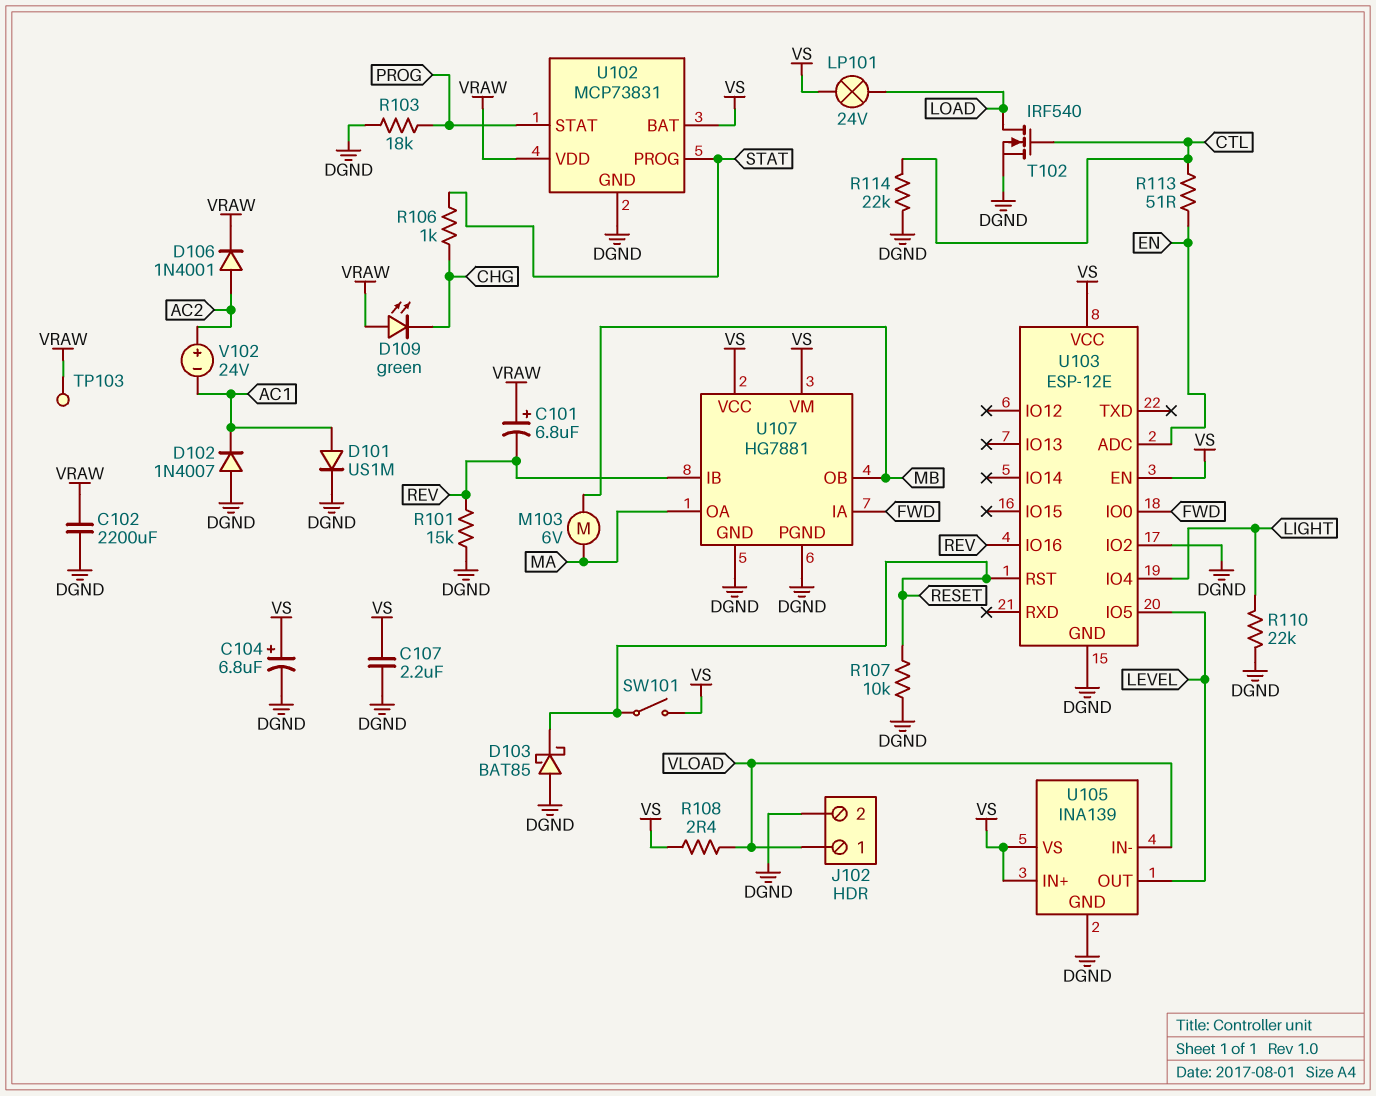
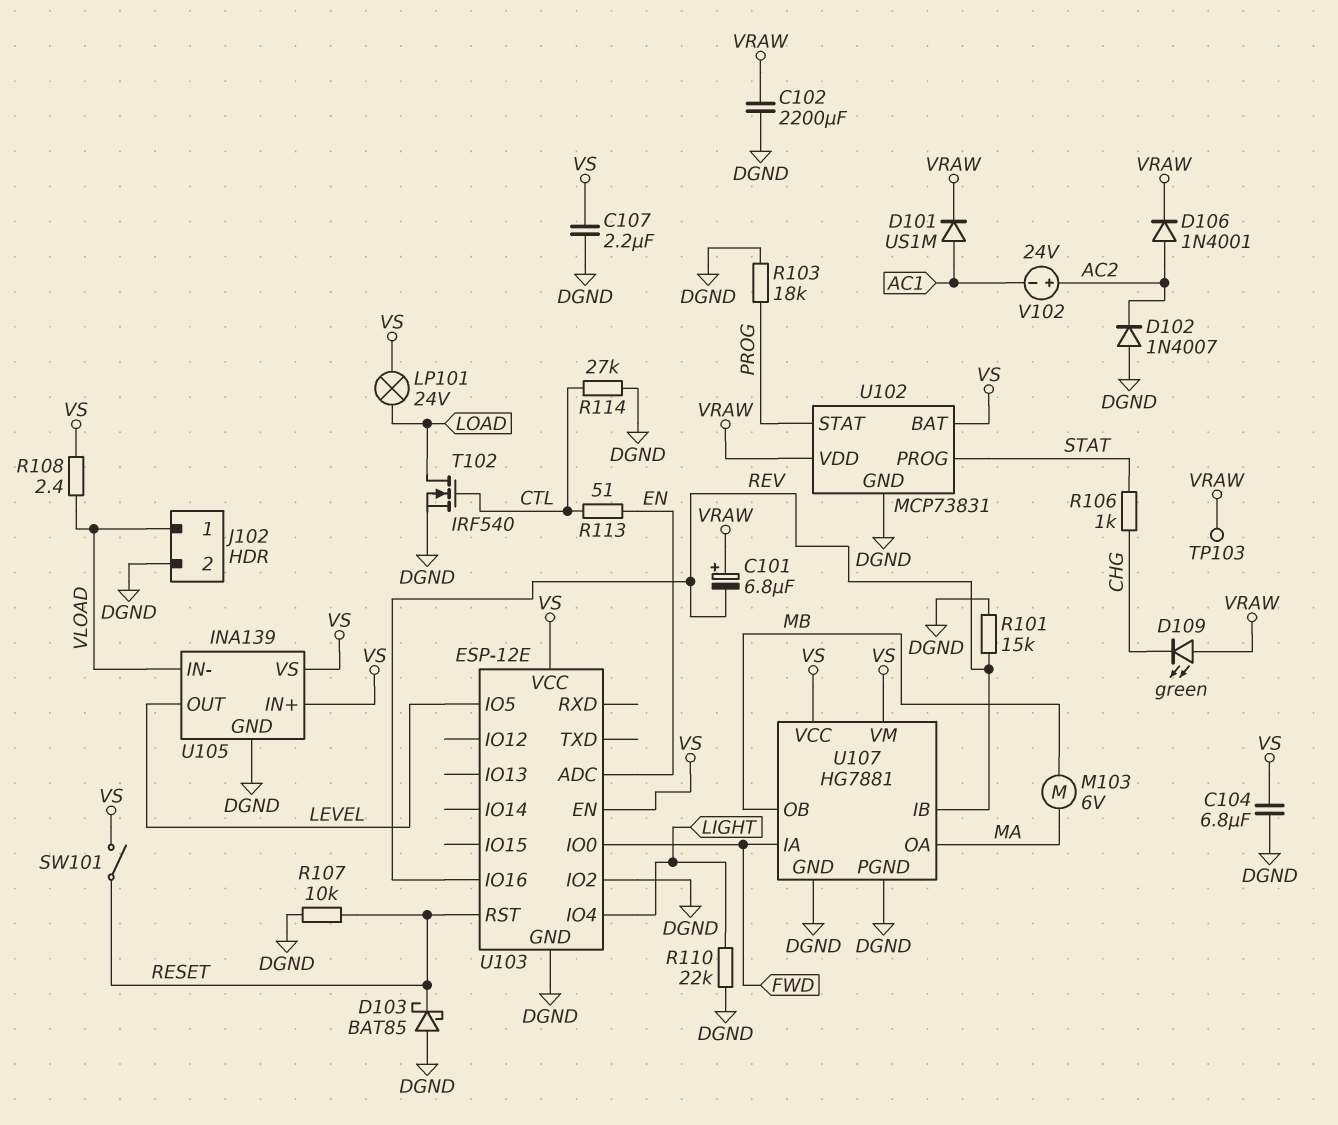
C104: 6.8uF (plus VS, minus DGND) -> 6.8uF (DGND, VS)
D101: diode US1M (A AC1, K DGND) -> diode US1M (A AC1, K VRAW)
D102: diode 1N4007 (A DGND, K AC1) -> diode 1N4007 (A DGND, K AC2)
R114: 22k (CTL, DGND) -> 27k (CTL, DGND)

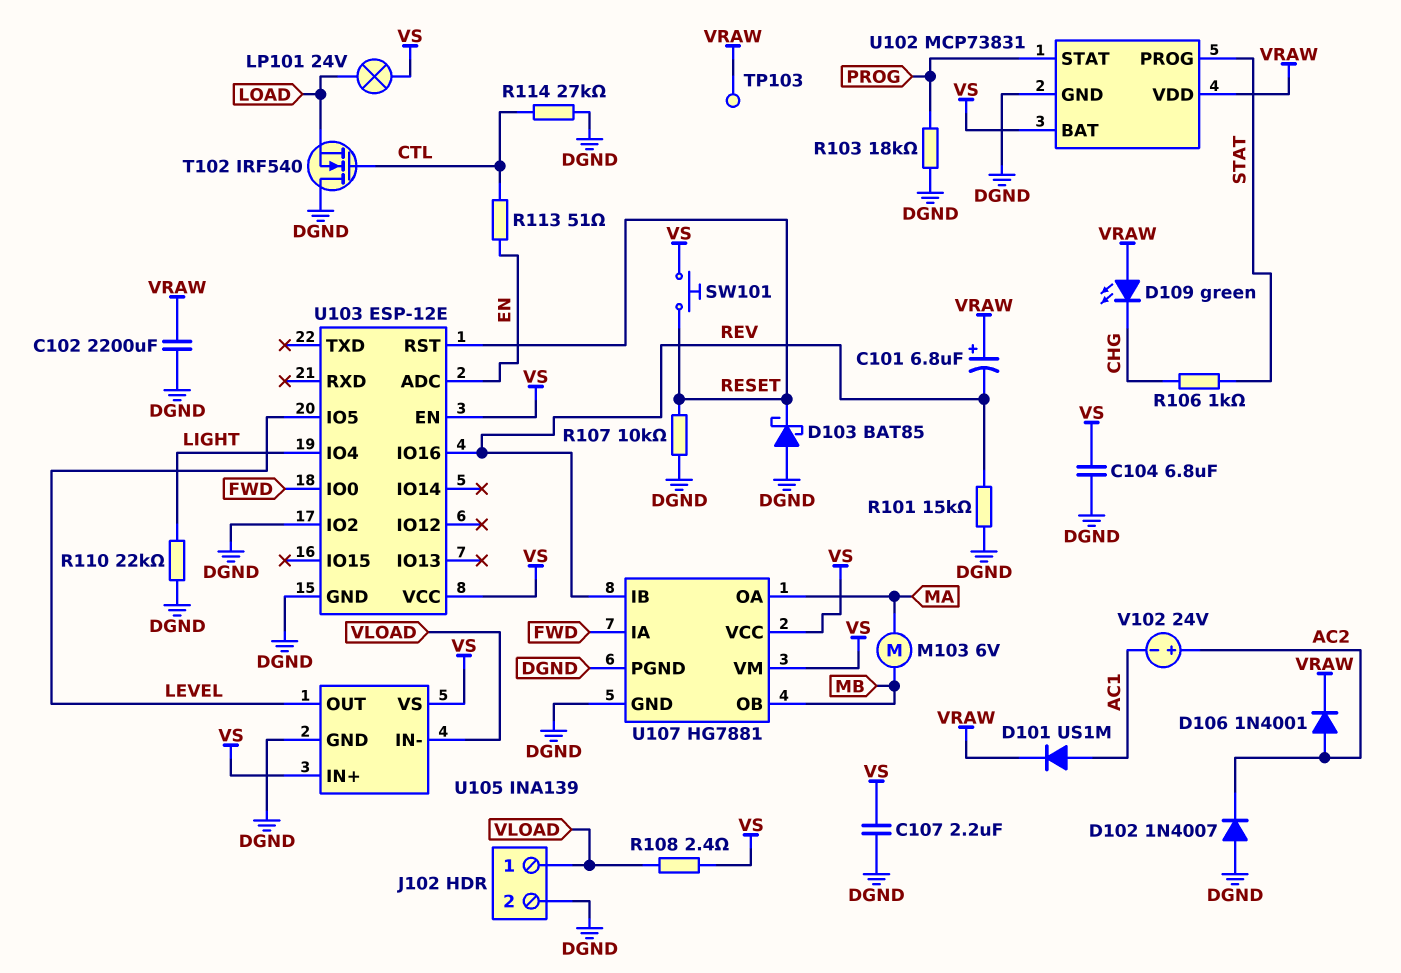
SW101: switch (RESET, VS) -> button (RESET, VS)
T102: NMOS IRF540 (G CTL, D LOAD, S DGND) -> NMOS IRF540 (G CTL, D DGND, S LOAD)

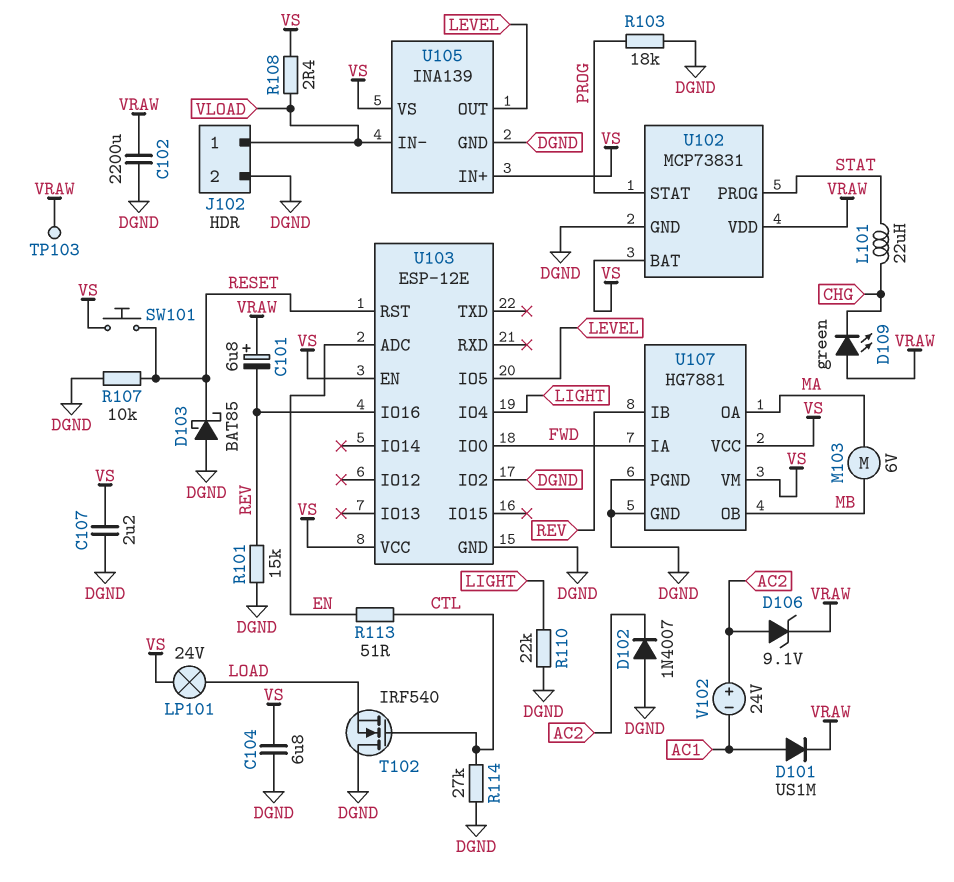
D106: diode 1N4001 (A AC2, K VRAW) -> zener 9.1V (A AC2, K VRAW)
L101: none -> 22uH (CHG, STAT)
R106: 1k (CHG, STAT) -> none

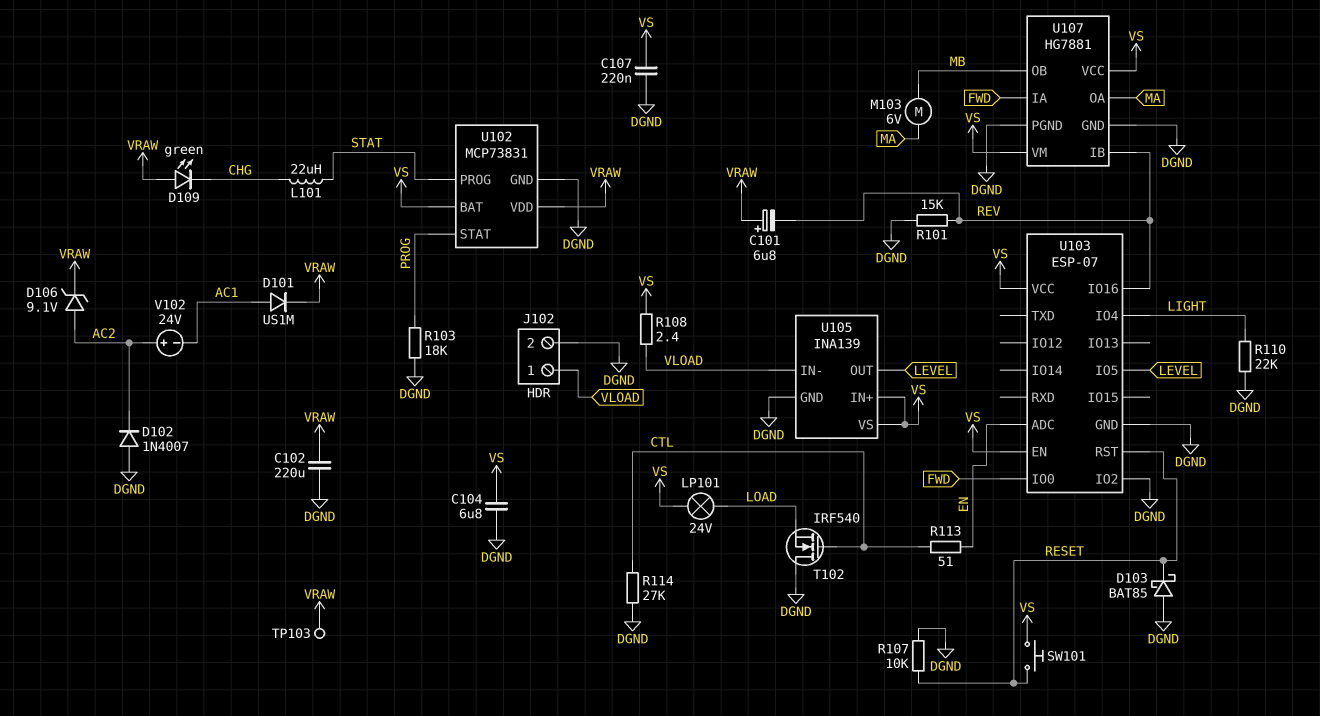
C102: 2200uF (DGND, VRAW) -> 220uF (DGND, VRAW)
C107: 2.2uF (DGND, VS) -> 220nF (DGND, VS)
U103: ESP-12E -> ESP-07

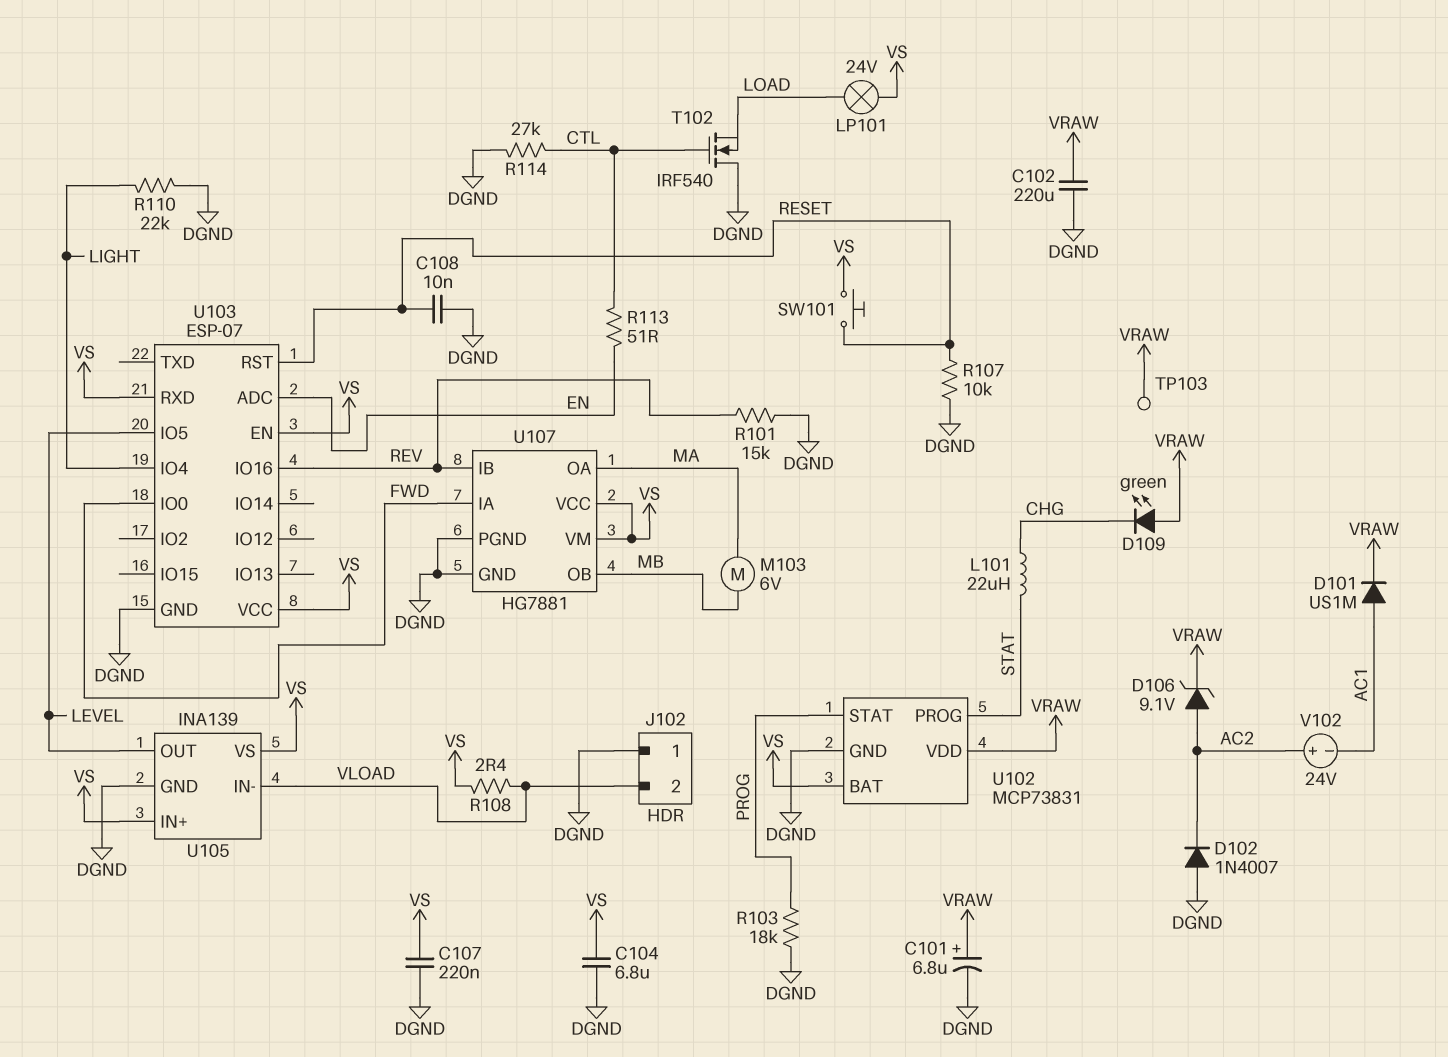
C101: 6.8uF (plus VRAW, minus REV) -> 6.8uF (plus VRAW, minus DGND)
C108: none -> 10nF (DGND, RESET)
D103: schottky BAT85 (A DGND, K RESET) -> none
J102 pin 1: VLOAD -> DGND
J102 pin 2: DGND -> VLOAD
U103 pin IO2: DGND -> none
U103 pin RXD: none -> VS

